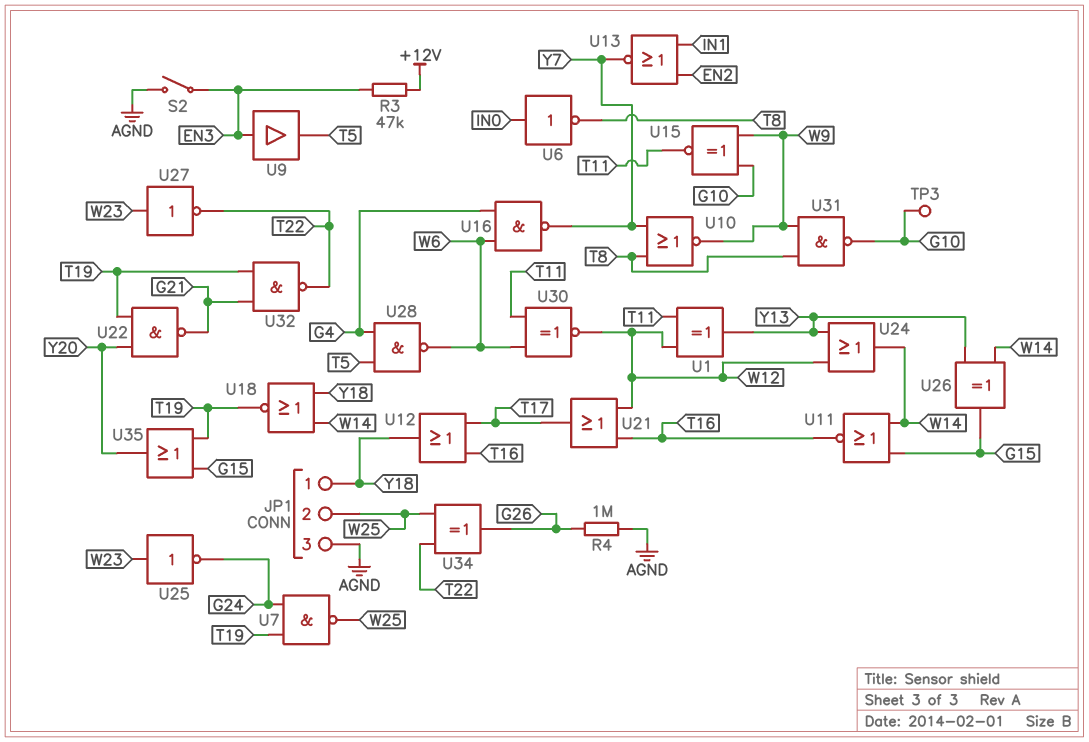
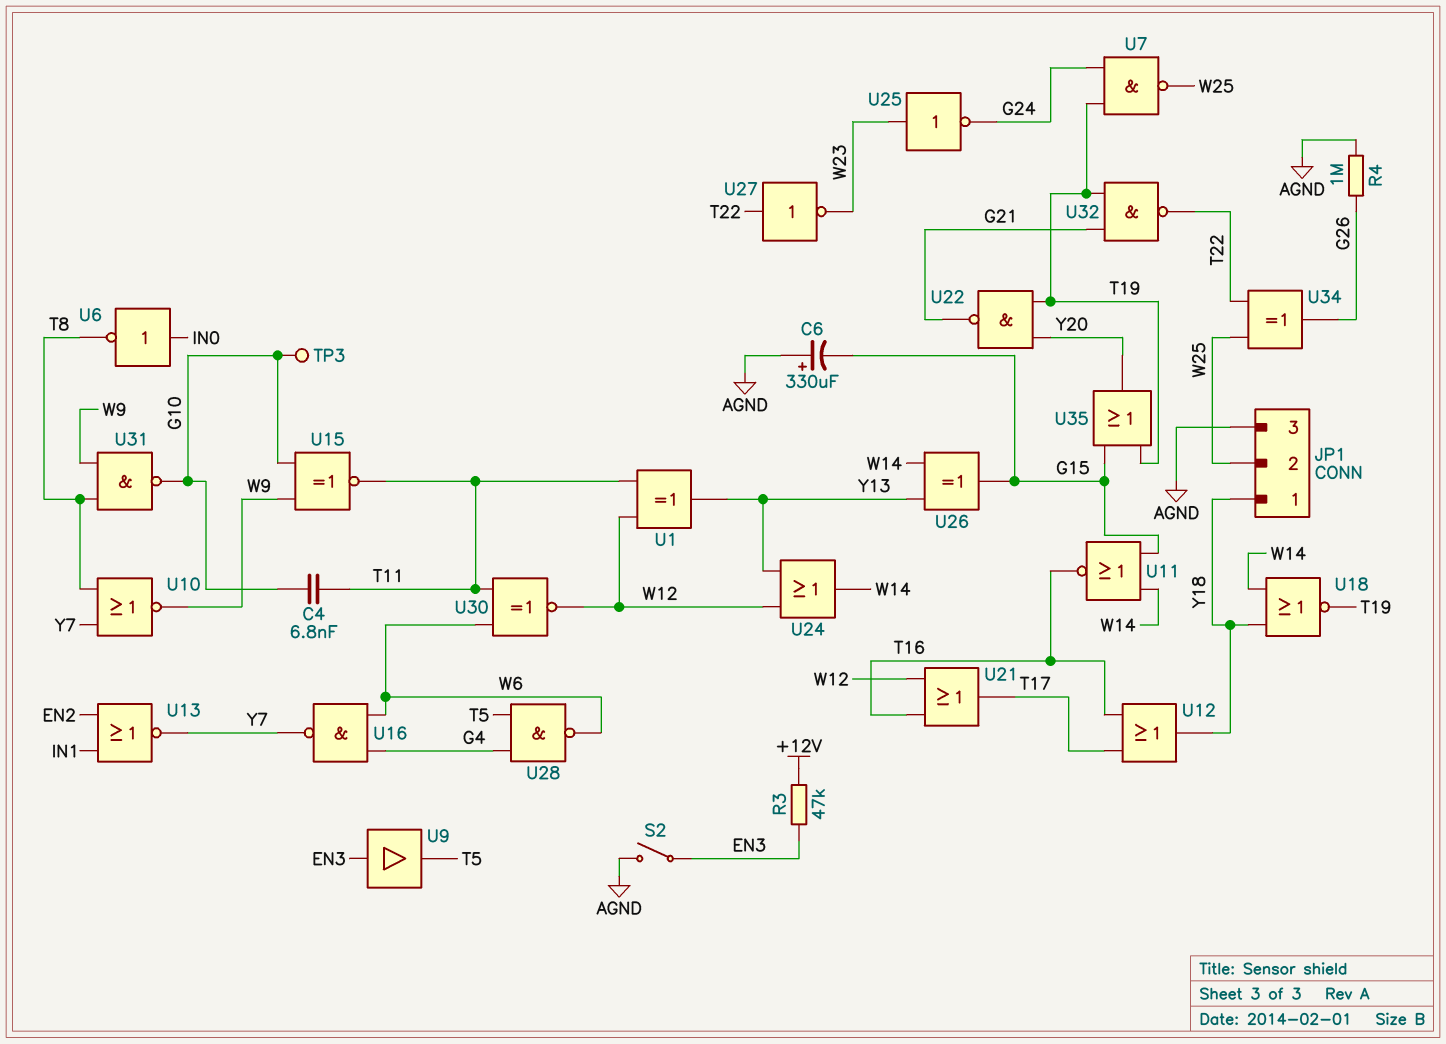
C4: none -> 6.8nF (G10, T11)
C6: none -> 330uF (plus AGND, minus G15)
U27: NOT (in W23, out T22) -> NOT (in T22, out W23)

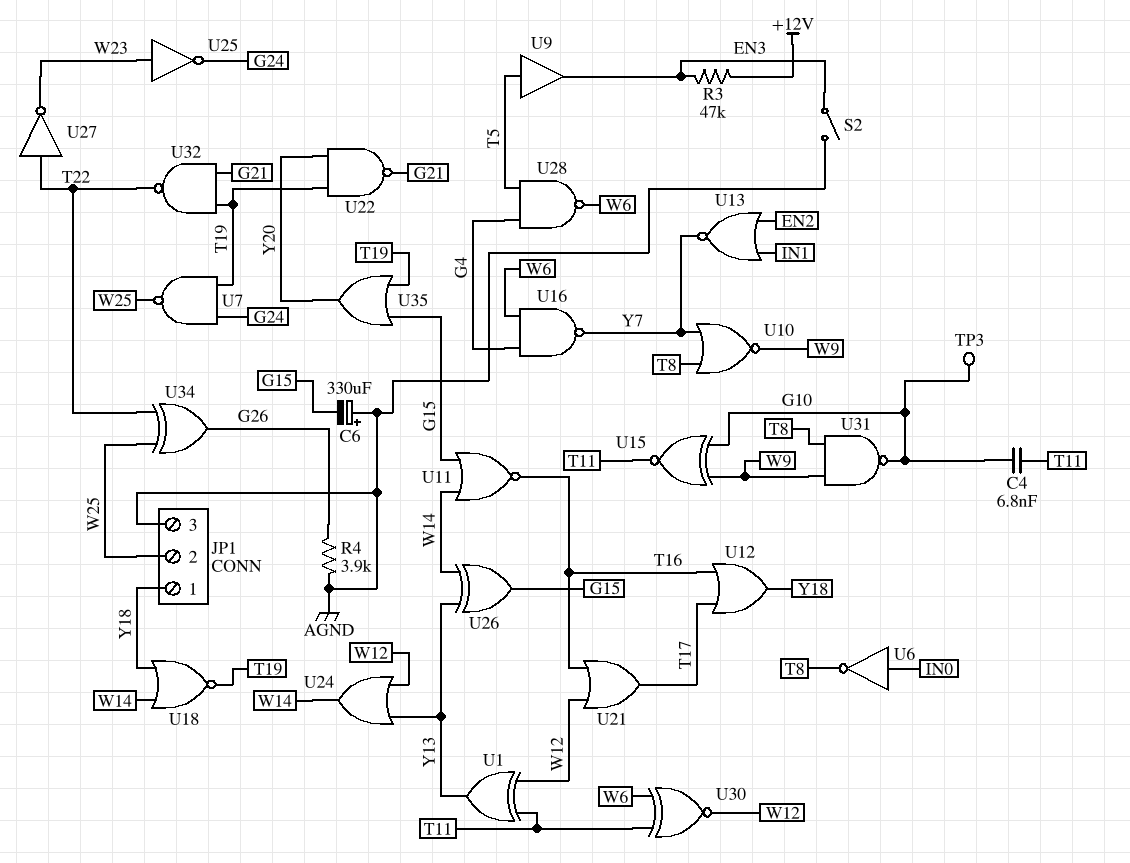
R4: 1M (AGND, G26) -> 3.9k (AGND, G26)
U9: buffer (in EN3, out T5) -> buffer (in T5, out EN3)

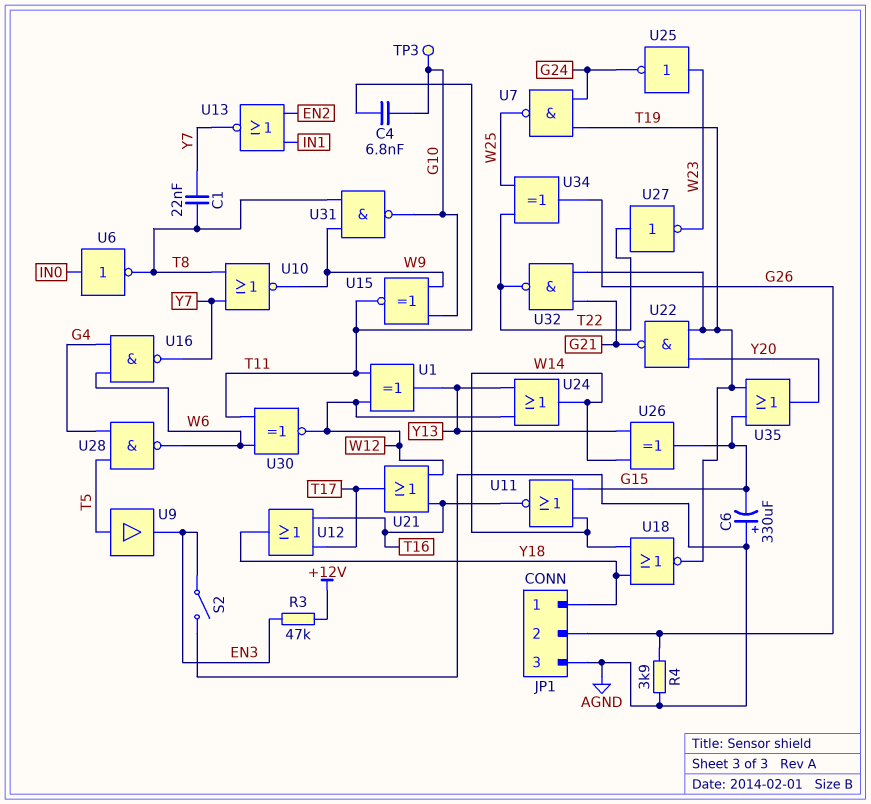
C1: none -> 22nF (T8, Y7)
JP1 pin 2: W25 -> G26

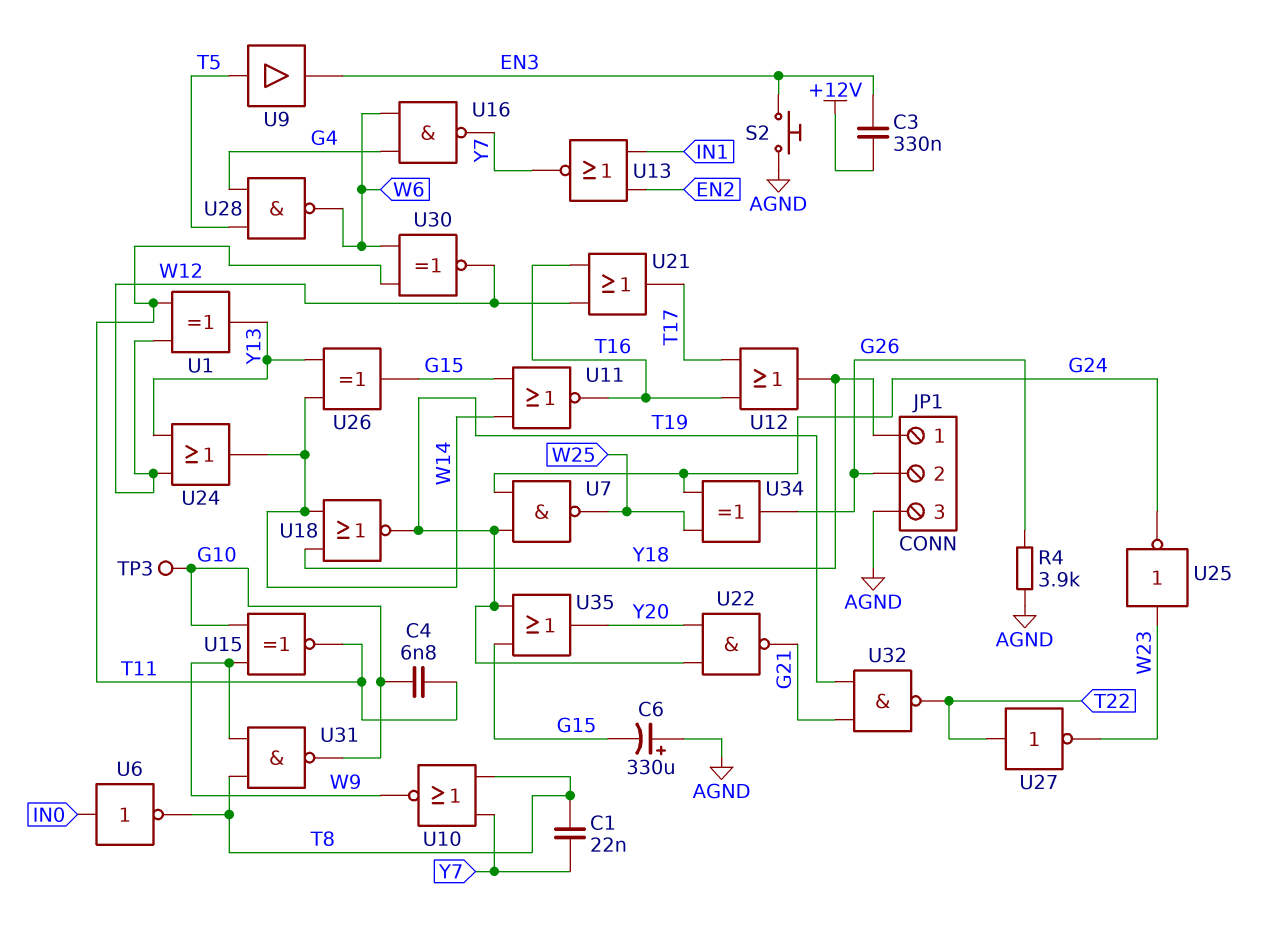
C3: none -> 330nF (+12V, EN3)
R3: 47k (+12V, EN3) -> none
S2: switch (AGND, EN3) -> button (AGND, EN3)
U34: XOR (in T22, in W25, out G26) -> XOR (in G24, in W25, out G26)

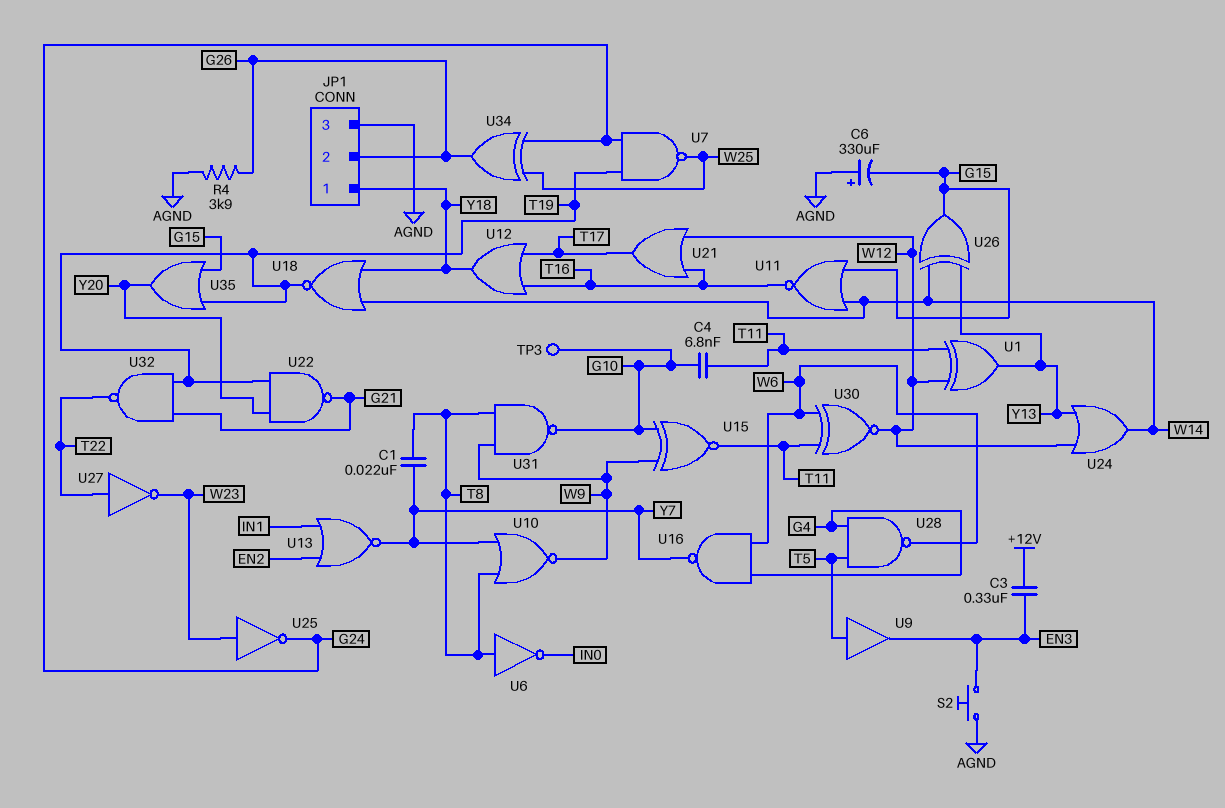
U6: NOT (in IN0, out T8) -> NOT (in T8, out IN0)

